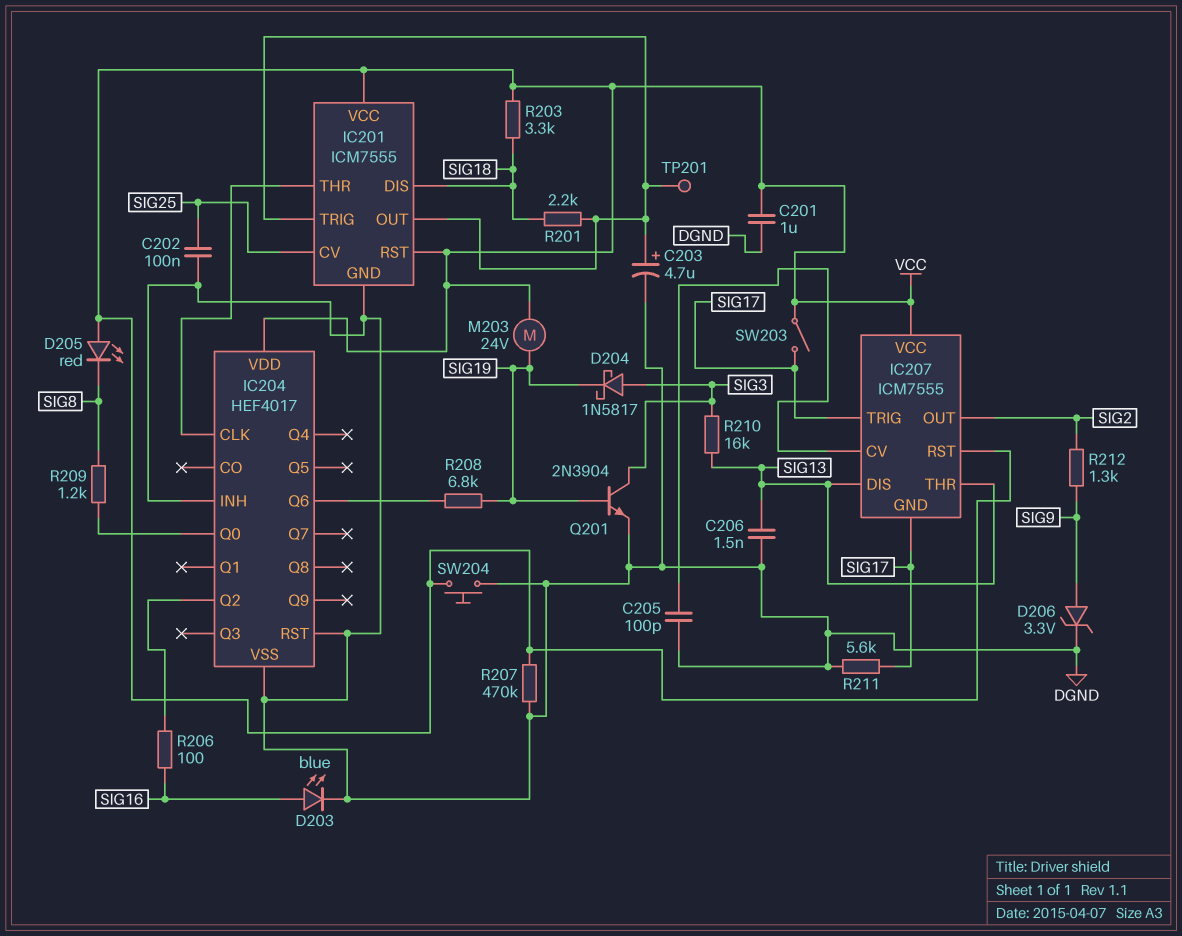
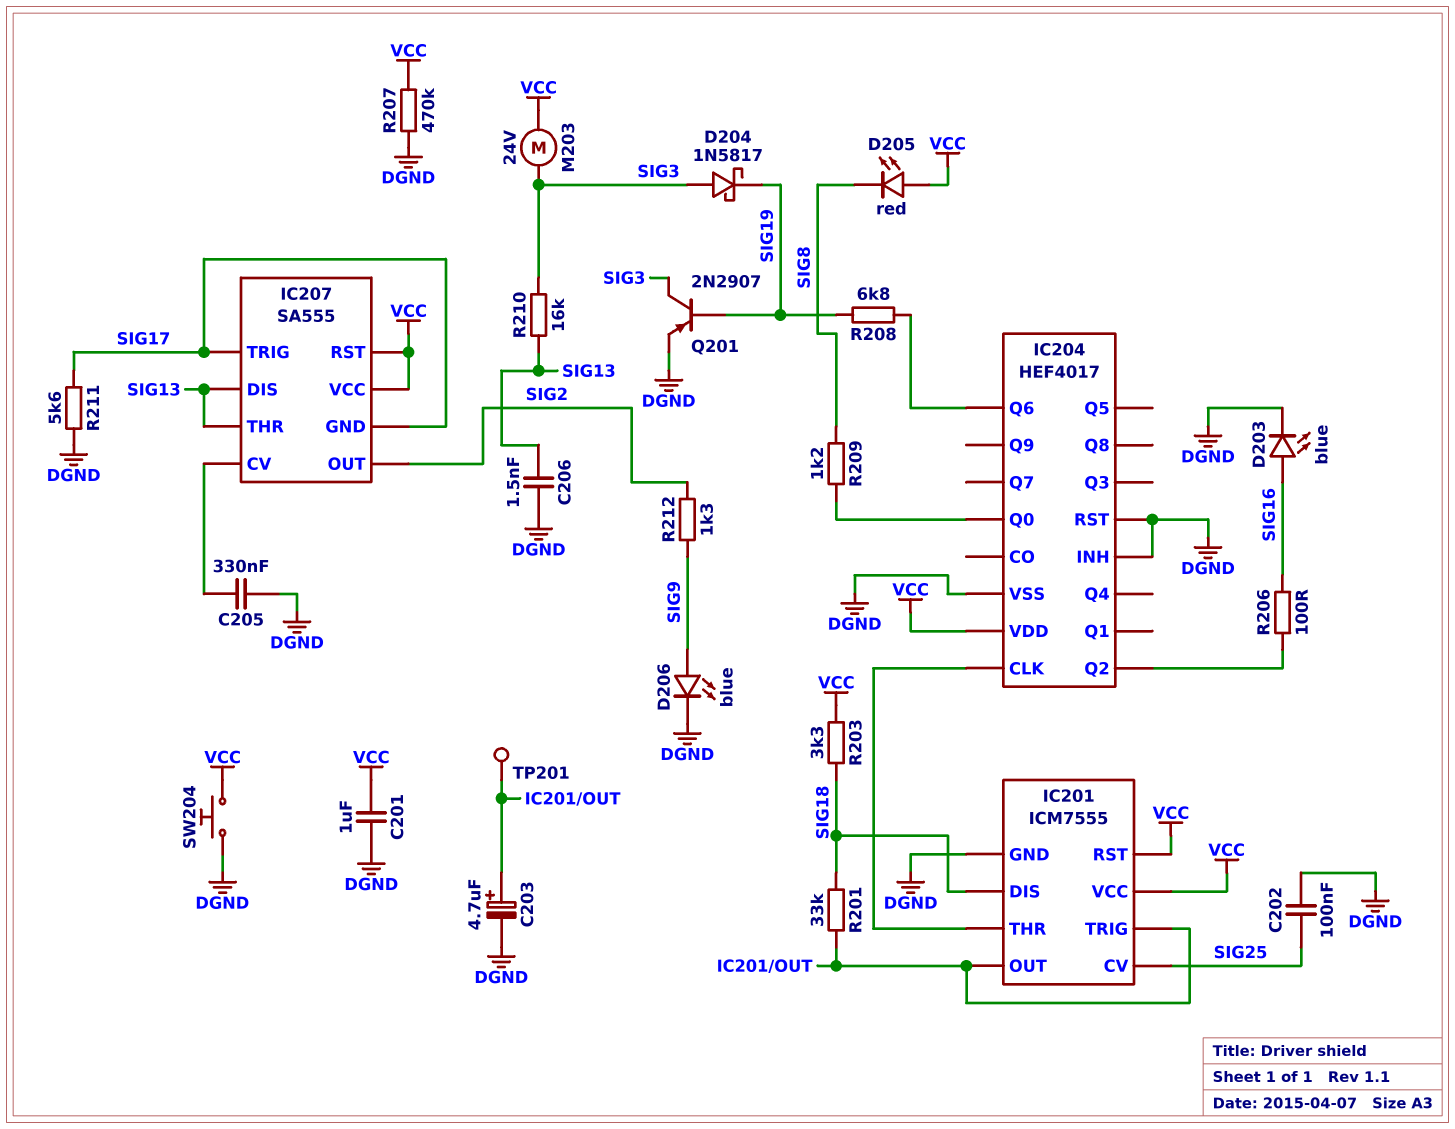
C205: 100pF (DGND, IC207/CV) -> 330nF (DGND, IC207/CV)
D206: zener 3.3V (A SIG9, K DGND) -> LED blue (A SIG9, K DGND)
IC207: ICM7555 -> SA555
M203: motor 24V (SIG19, VCC) -> motor 24V (SIG3, VCC)
Q201: NPN 2N3904 (B SIG19, C SIG3, E DGND) -> PNP 2N2907 (B SIG19, C SIG3, E DGND)
R201: 2.2k (IC201/OUT, SIG18) -> 33k (IC201/OUT, SIG18)
SW203: switch (SIG17, VCC) -> none

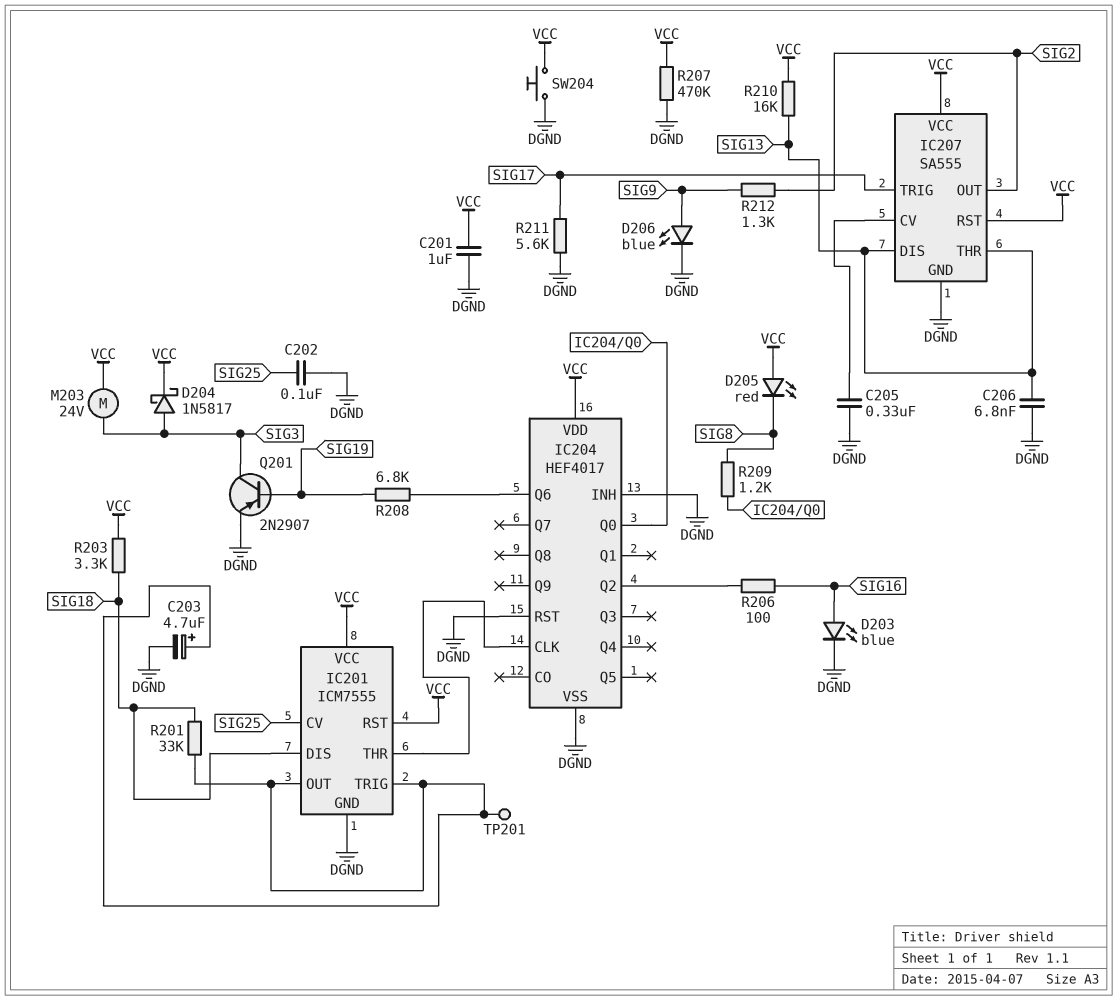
C206: 1.5nF (DGND, SIG13) -> 6.8nF (DGND, SIG13)
D204: schottky 1N5817 (A SIG3, K SIG19) -> schottky 1N5817 (A SIG3, K VCC)
IC207 pin GND: SIG17 -> DGND
R210: 16k (SIG3, SIG13) -> 16k (SIG13, VCC)

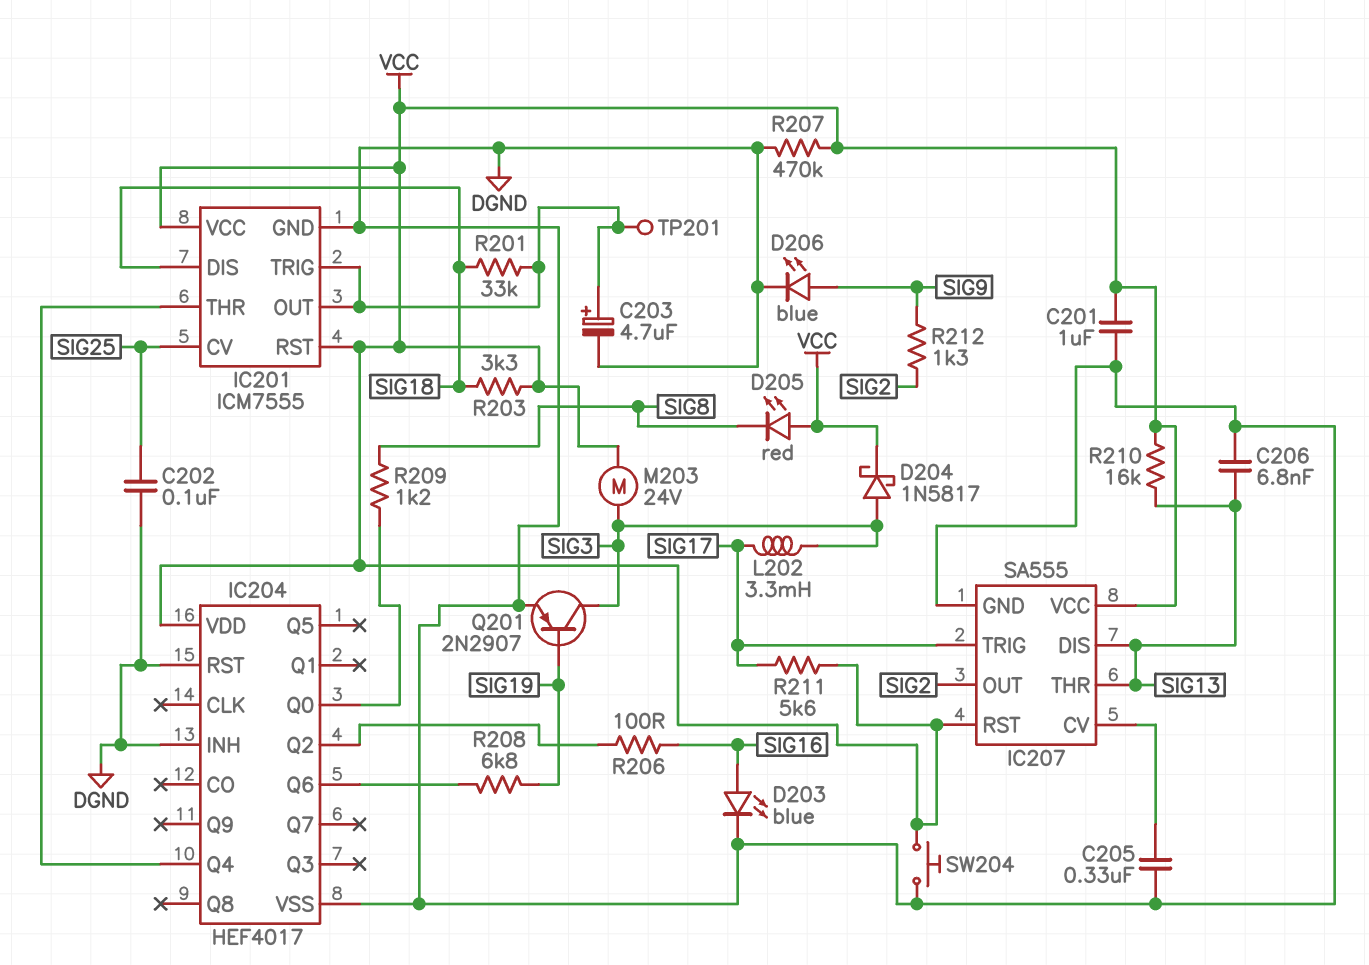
IC204 pin CLK: IC201/THR -> none
IC204 pin Q4: none -> IC201/THR
L202: none -> 3.3mH (SIG3, SIG17)
R211: 5.6k (DGND, SIG17) -> 5.6k (SIG17, VCC)

